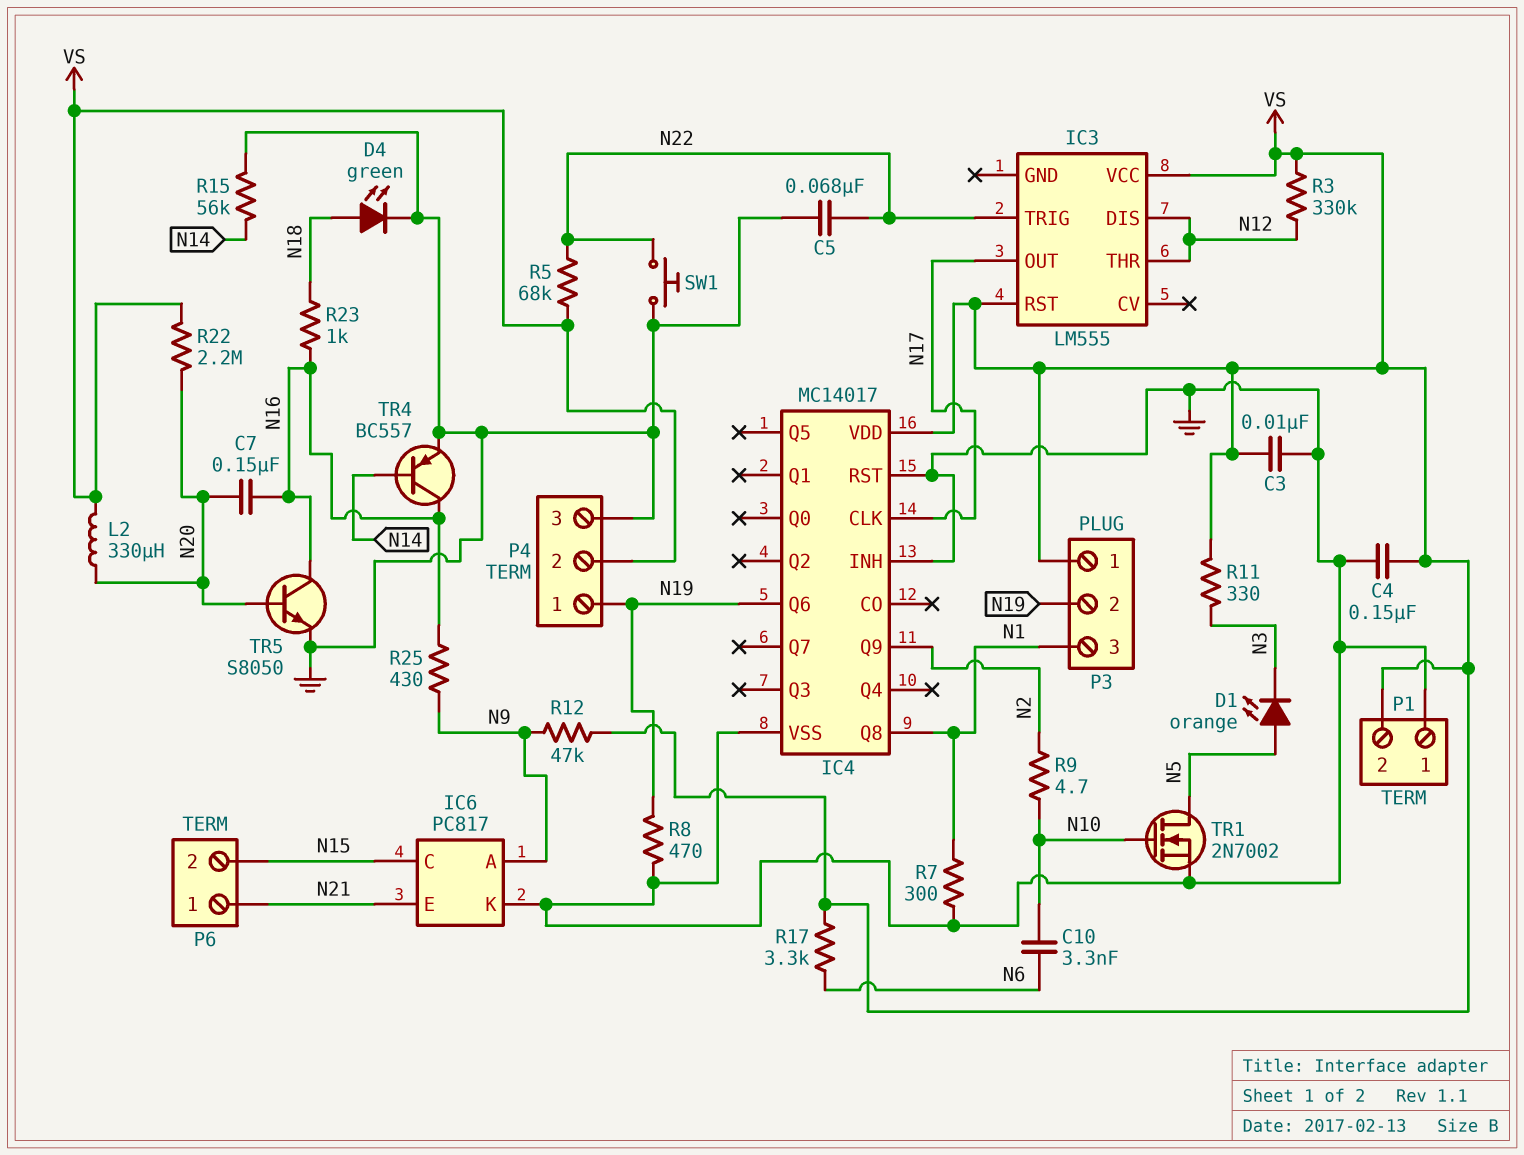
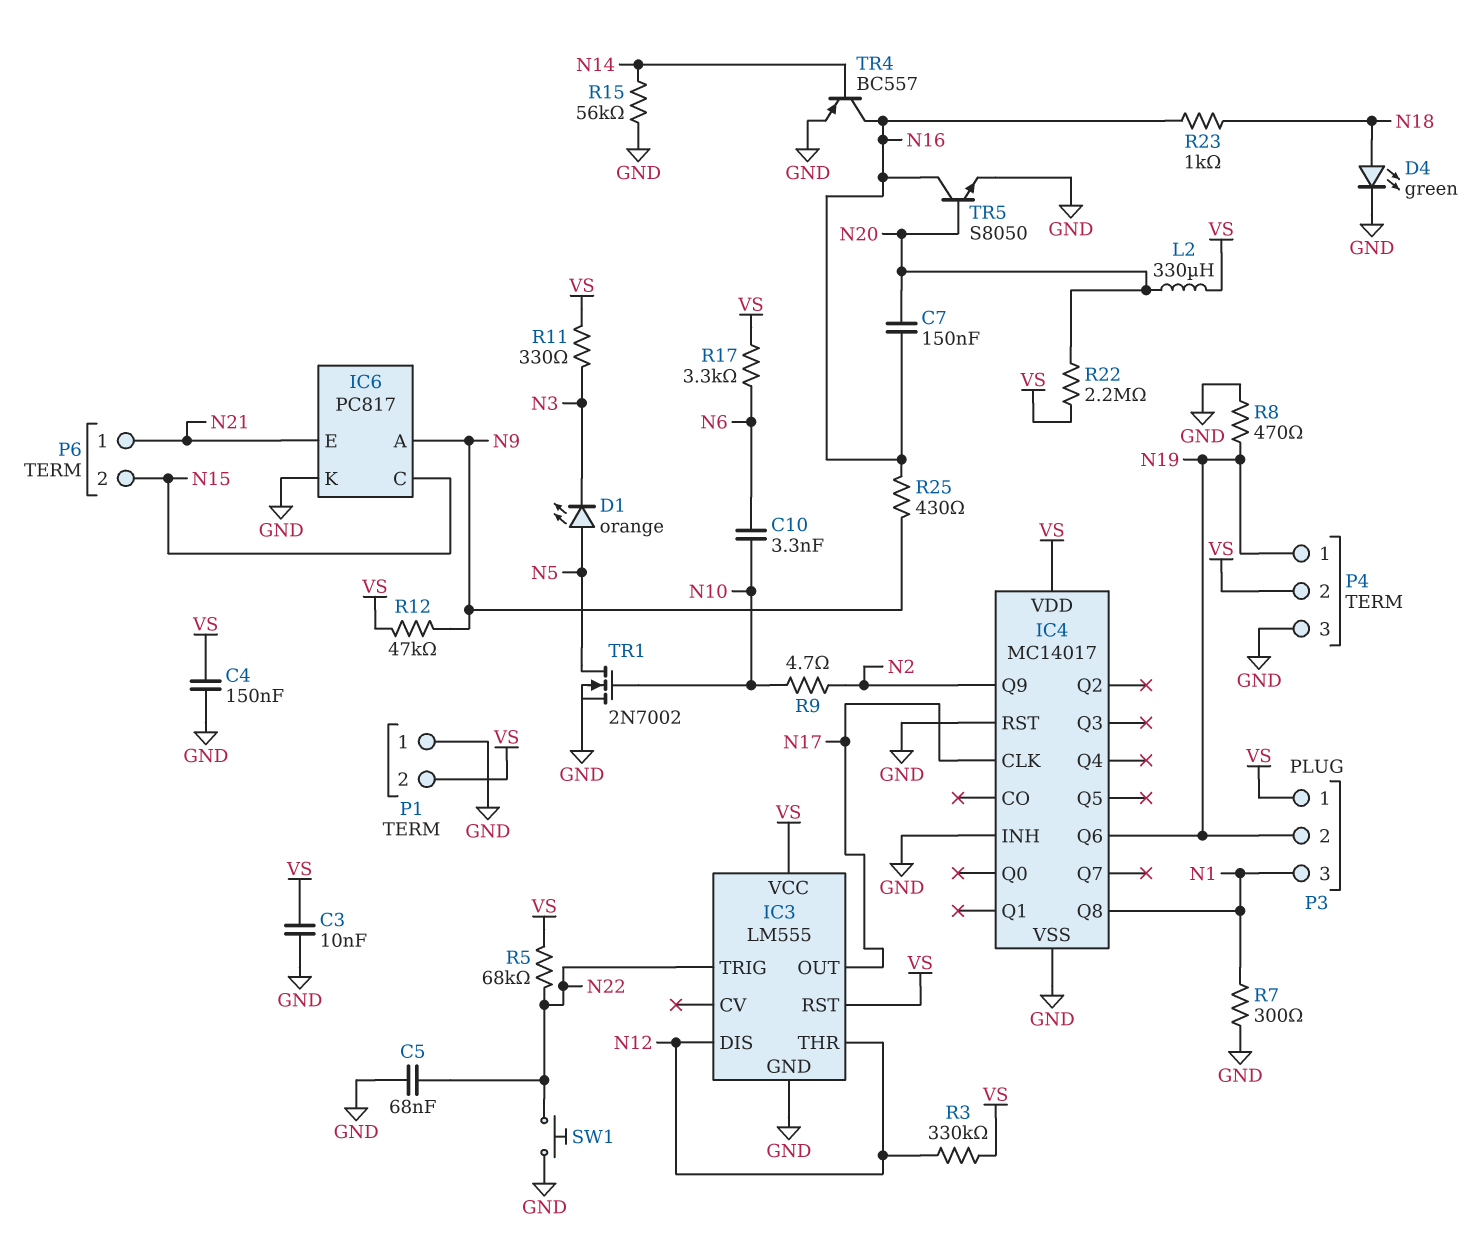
IC3 pin GND: none -> GND

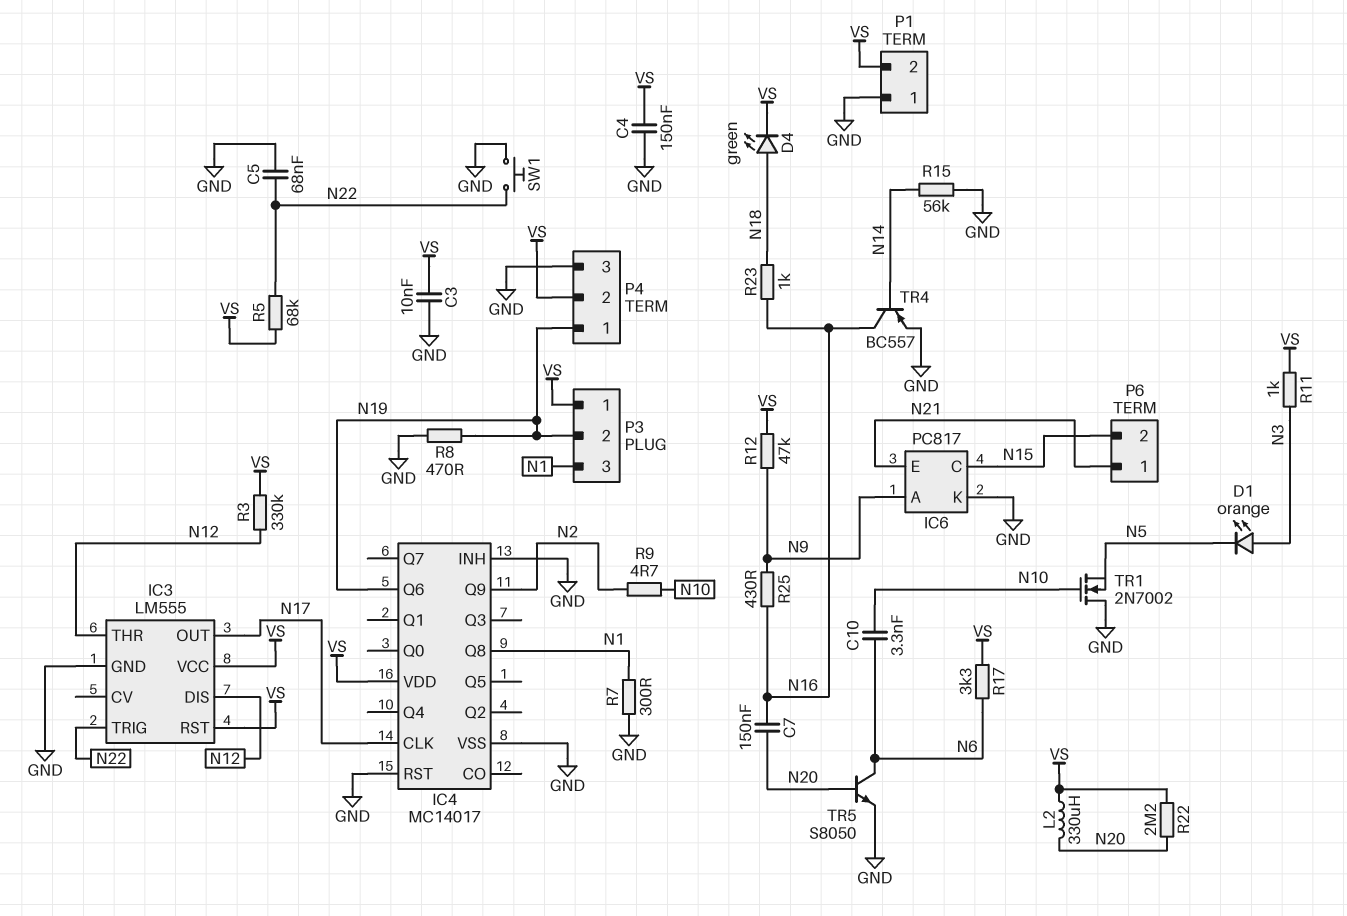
D1: LED orange (A N5, K N3) -> LED orange (A N3, K N5)
D4: LED green (A N18, K GND) -> LED green (A N18, K VS)
R11: 330 (N3, VS) -> 1k (N3, VS)
TR1: NMOS 2N7002 (G N10, D N5, S GND) -> NMOS 2N7002 (G N10, D GND, S N5)
TR5: NPN S8050 (B N20, C N16, E GND) -> NPN S8050 (B N20, C N6, E GND)

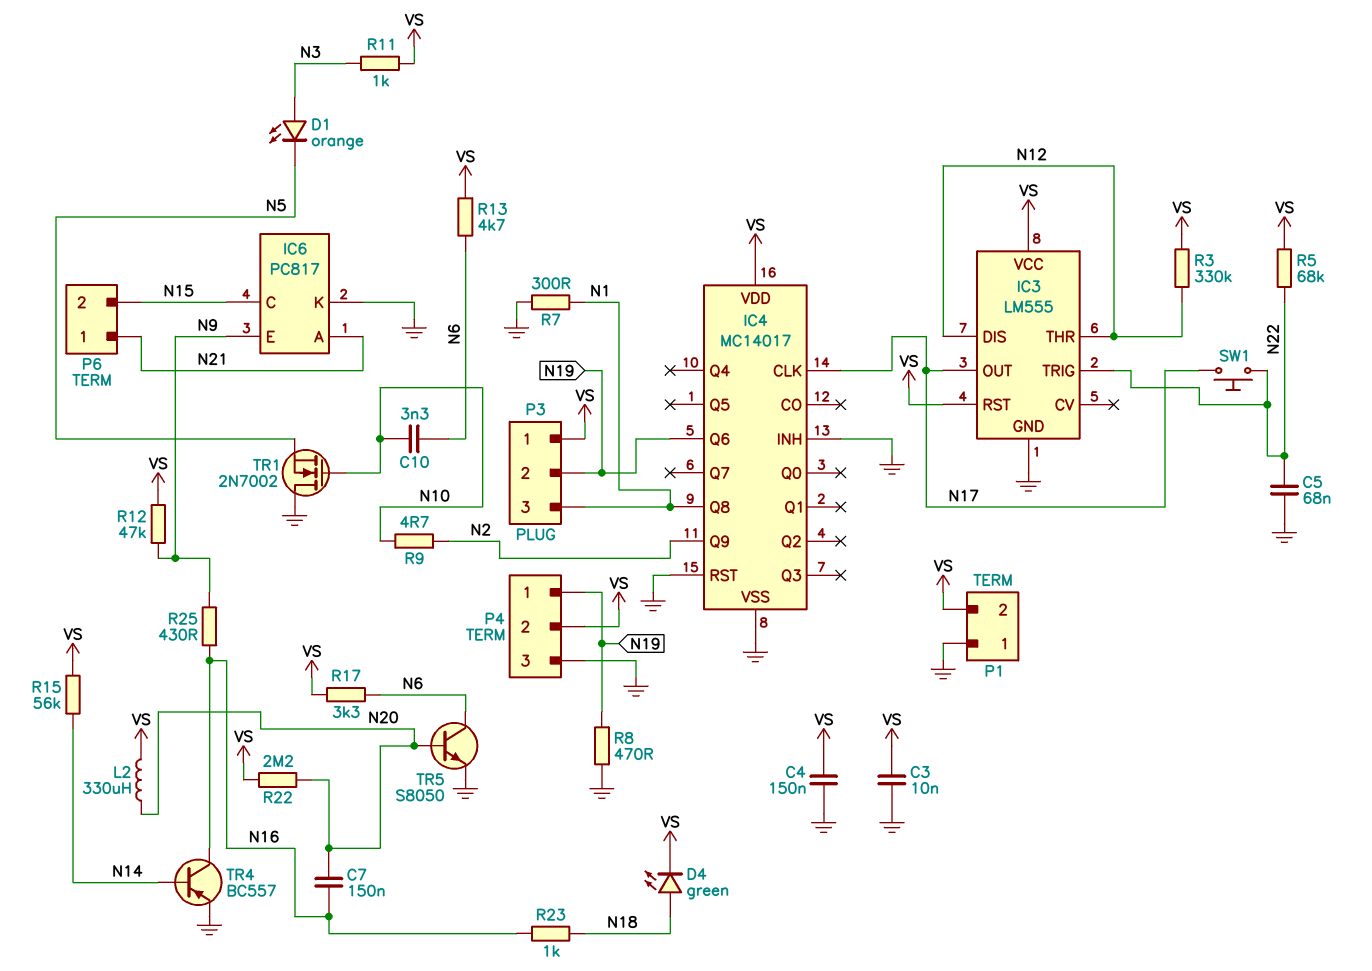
IC6 pin A: N9 -> N21
IC6 pin E: N21 -> N9
R13: none -> 4.7k (N6, VS)
R15: 56k (GND, N14) -> 56k (N14, VS)
SW1: button (GND, N22) -> button (N17, N22)

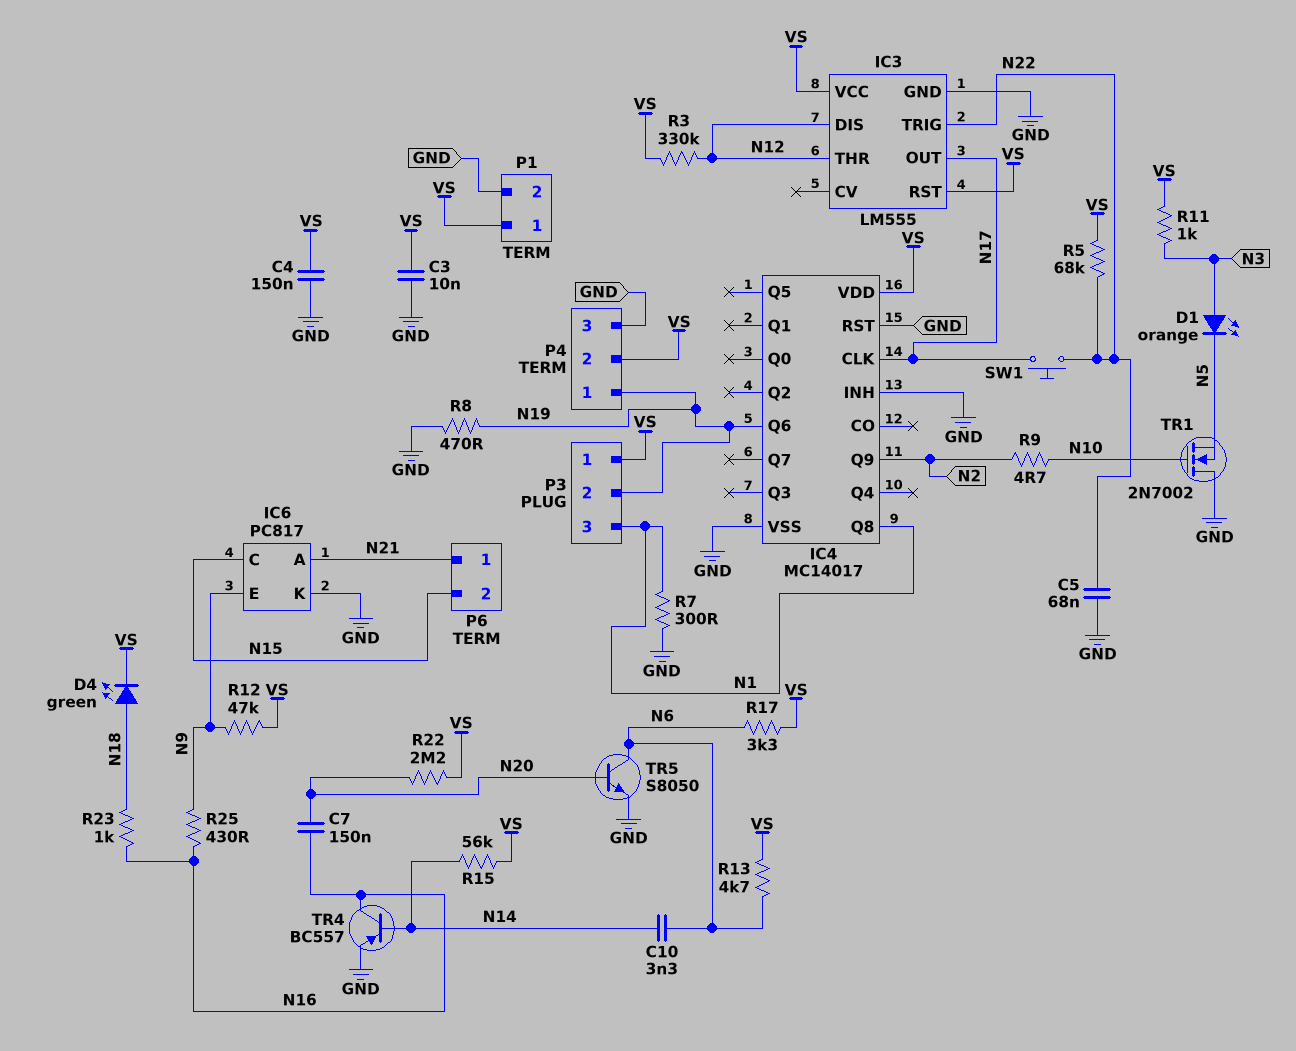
C10: 3.3nF (N6, N10) -> 3.3nF (N6, N14)
L2: 330uH (N20, VS) -> none
P1 pin 1: GND -> VS
P1 pin 2: VS -> GND

